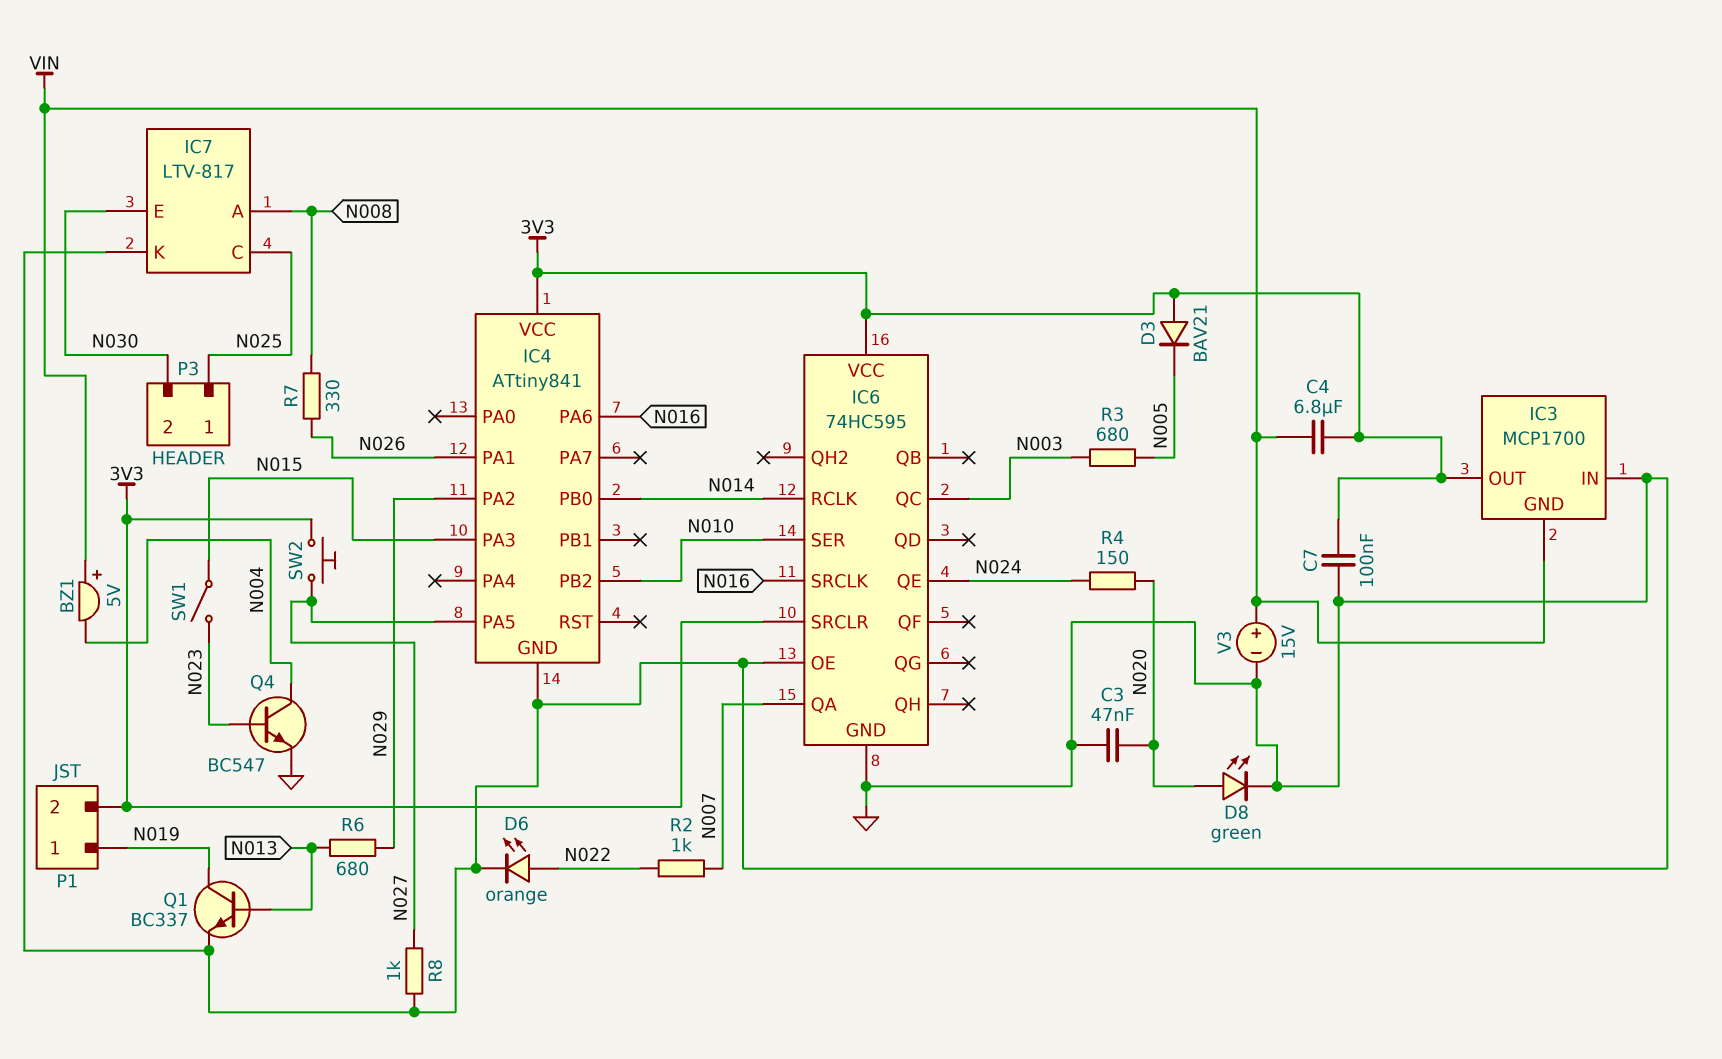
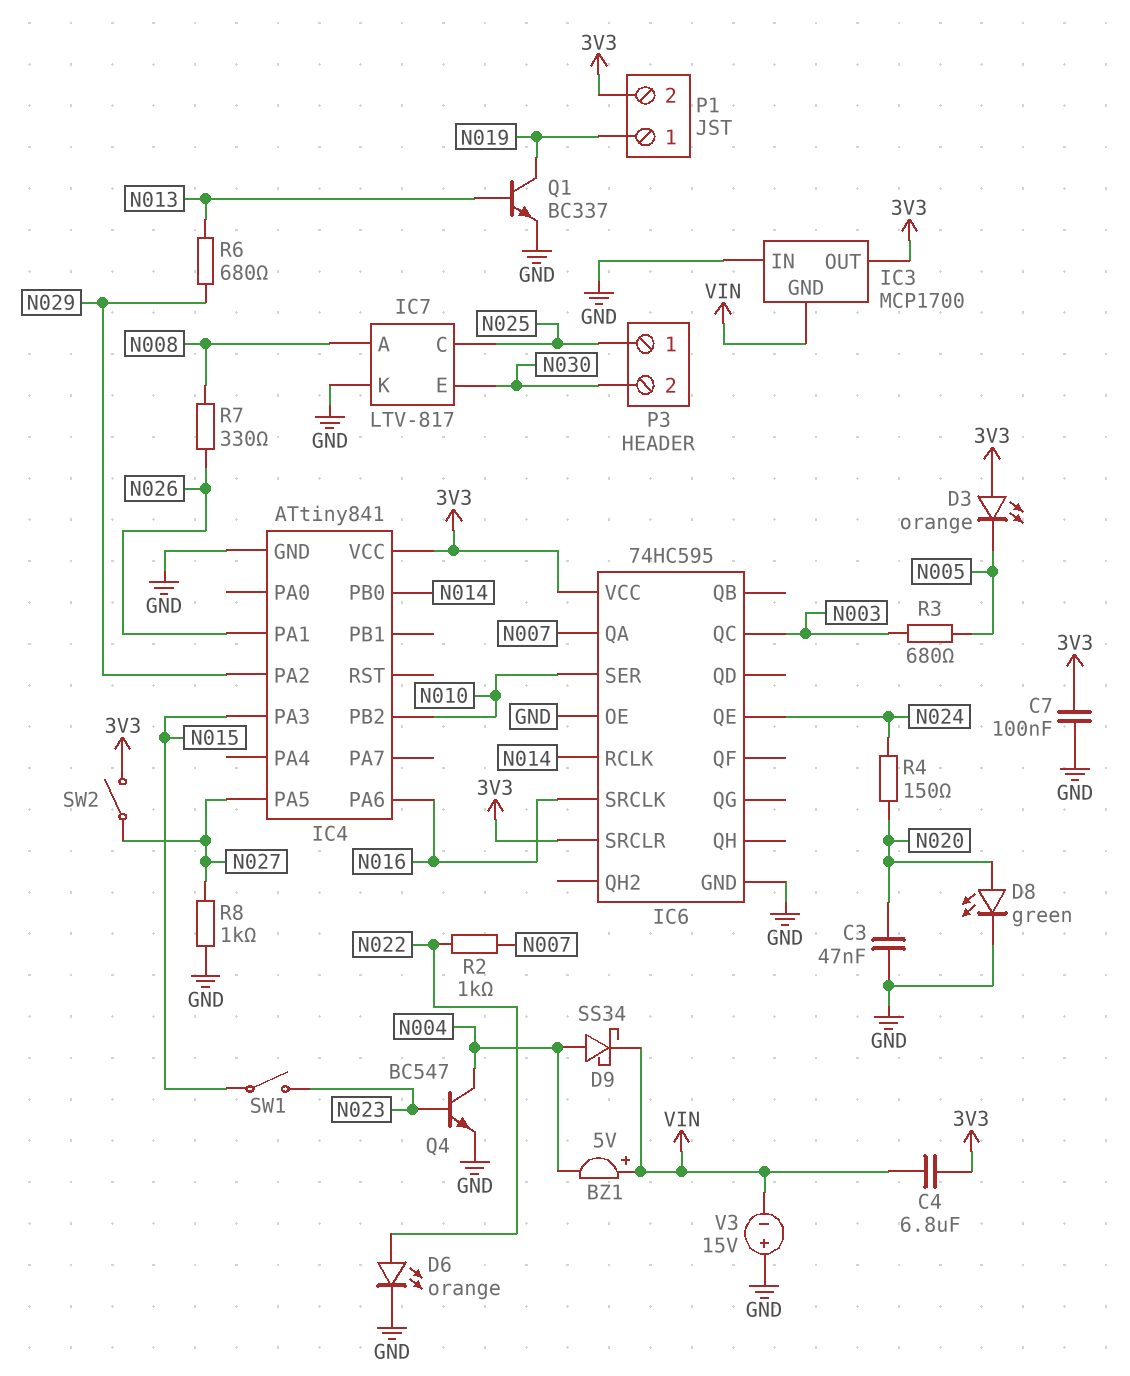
D3: diode BAV21 (A 3V3, K N005) -> LED orange (A 3V3, K N005)
D9: none -> schottky SS34 (A N004, K VIN)
SW2: button (3V3, N027) -> switch (3V3, N027)
V3: 15V (plus VIN, minus GND) -> 15V (plus GND, minus VIN)

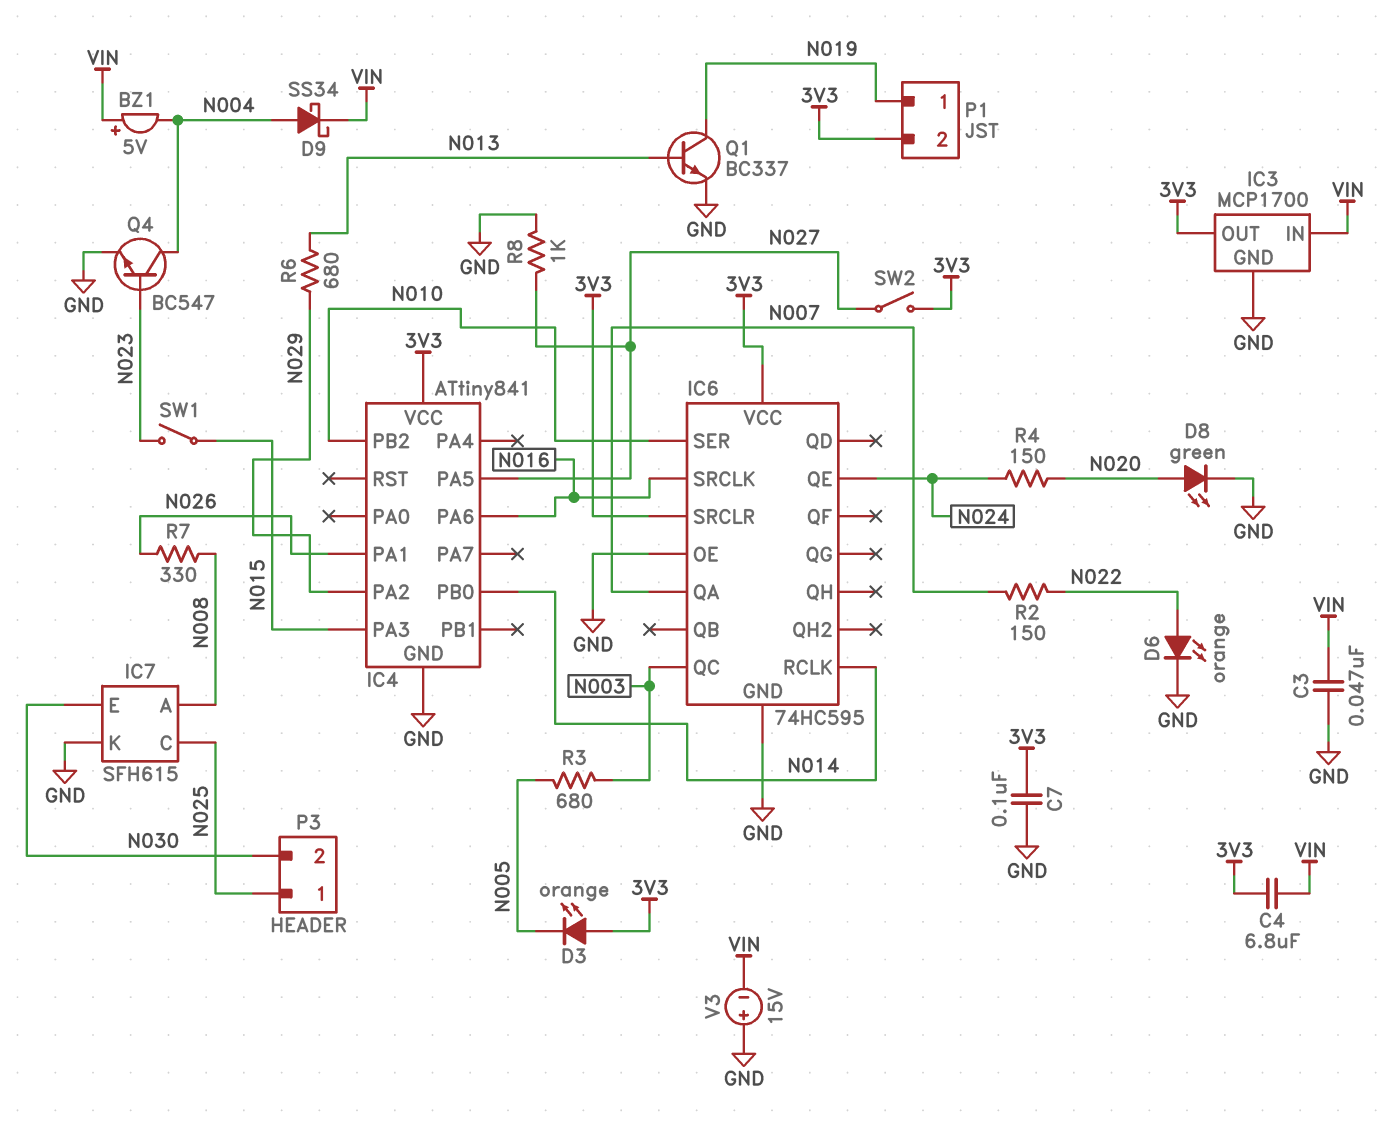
C3: 47nF (GND, N020) -> 47nF (GND, VIN)
IC3 pin GND: VIN -> GND
IC3 pin IN: GND -> VIN
IC7: LTV-817 -> SFH615
R2: 1k (N007, N022) -> 150 (N007, N022)

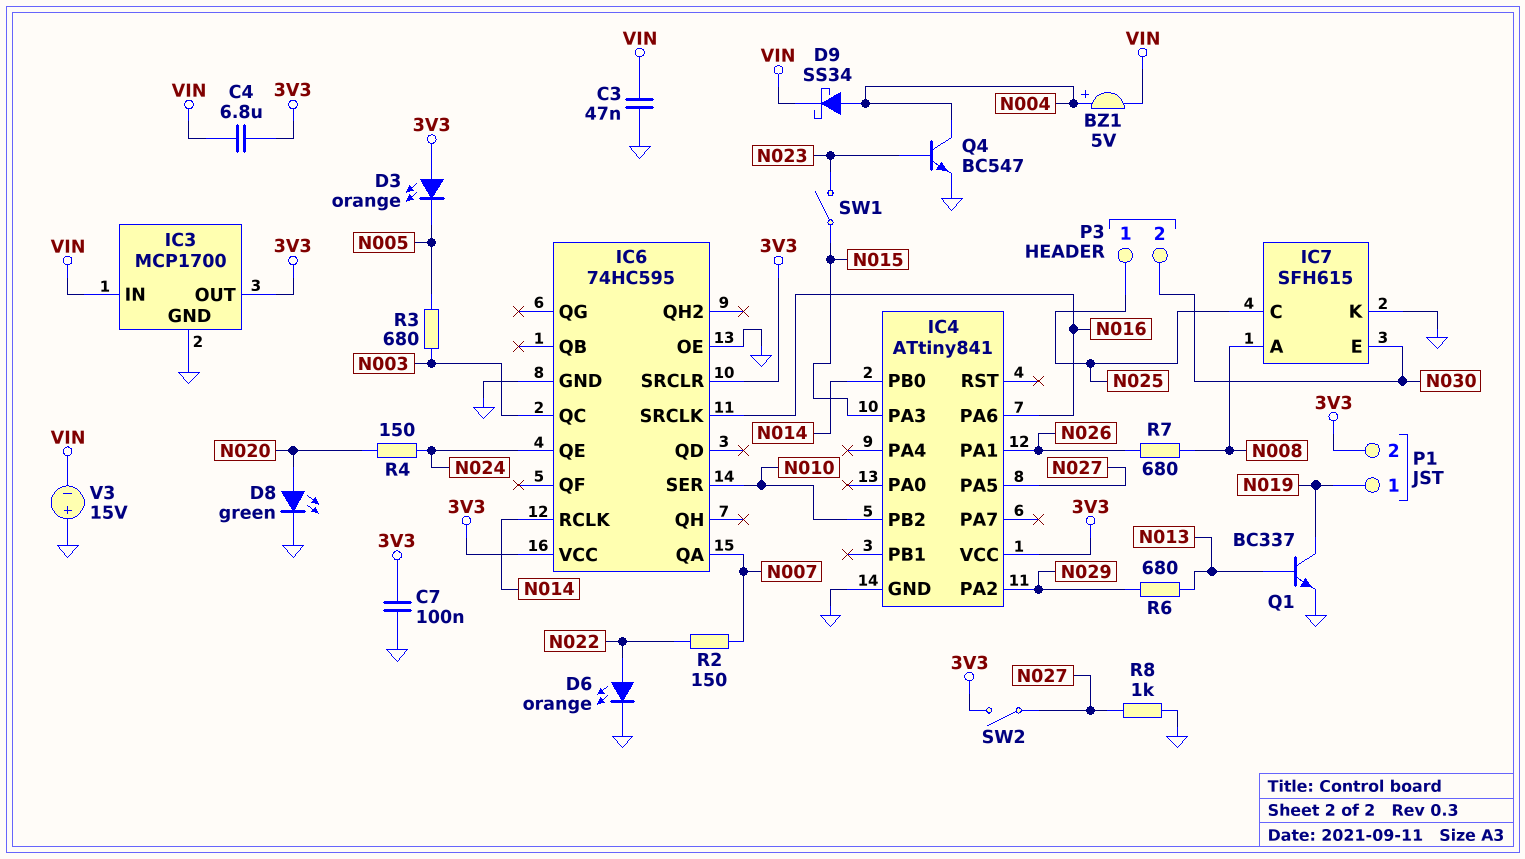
BZ1: buzzer 5V (plus VIN, minus N004) -> buzzer 5V (plus N004, minus VIN)
R7: 330 (N008, N026) -> 680 (N008, N026)

